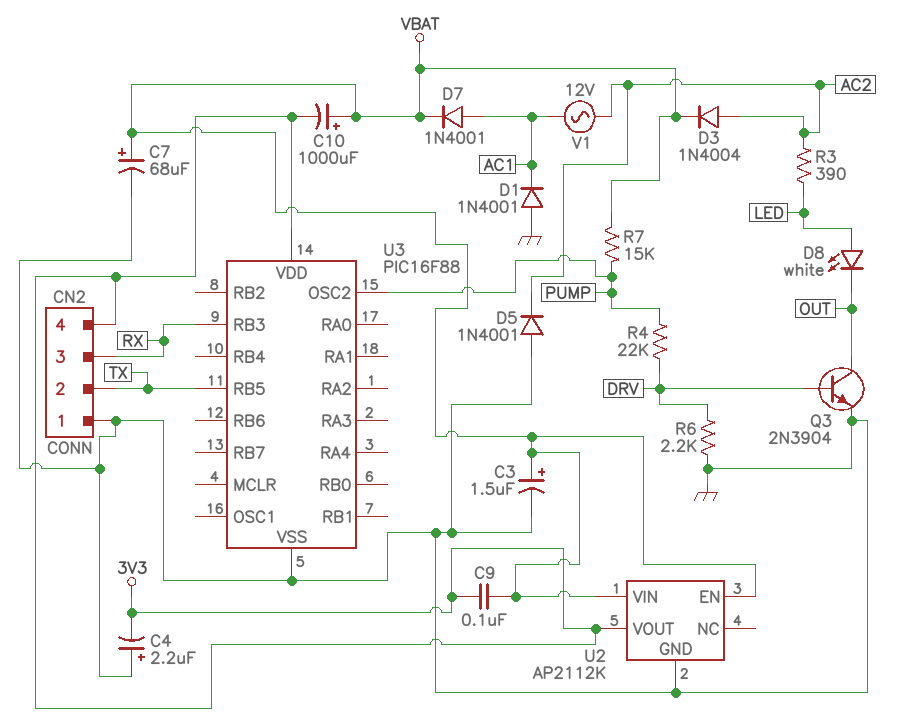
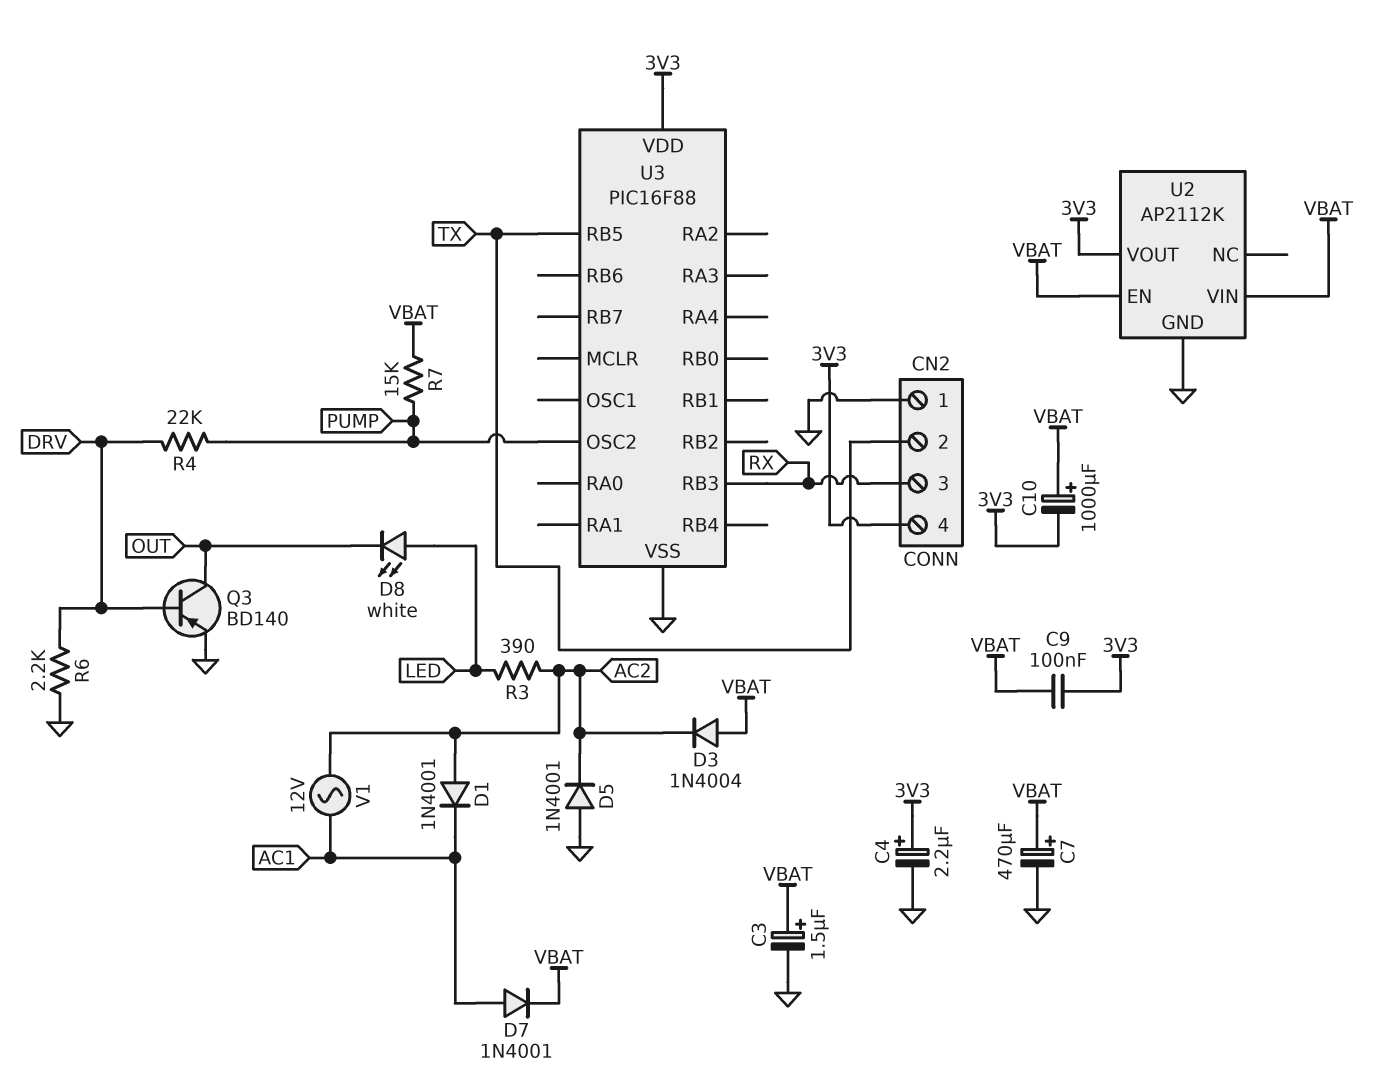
C4: 2.2uF (plus GND, minus 3V3) -> 2.2uF (plus 3V3, minus GND)
C7: 68uF (plus VBAT, minus GND) -> 470uF (plus VBAT, minus GND)
D1: diode 1N4001 (A GND, K AC1) -> diode 1N4001 (A AC2, K AC1)
D3: diode 1N4004 (A AC2, K VBAT) -> diode 1N4004 (A VBAT, K AC2)
Q3: NPN 2N3904 (B DRV, C OUT, E GND) -> PNP BD140 (B DRV, C OUT, E GND)

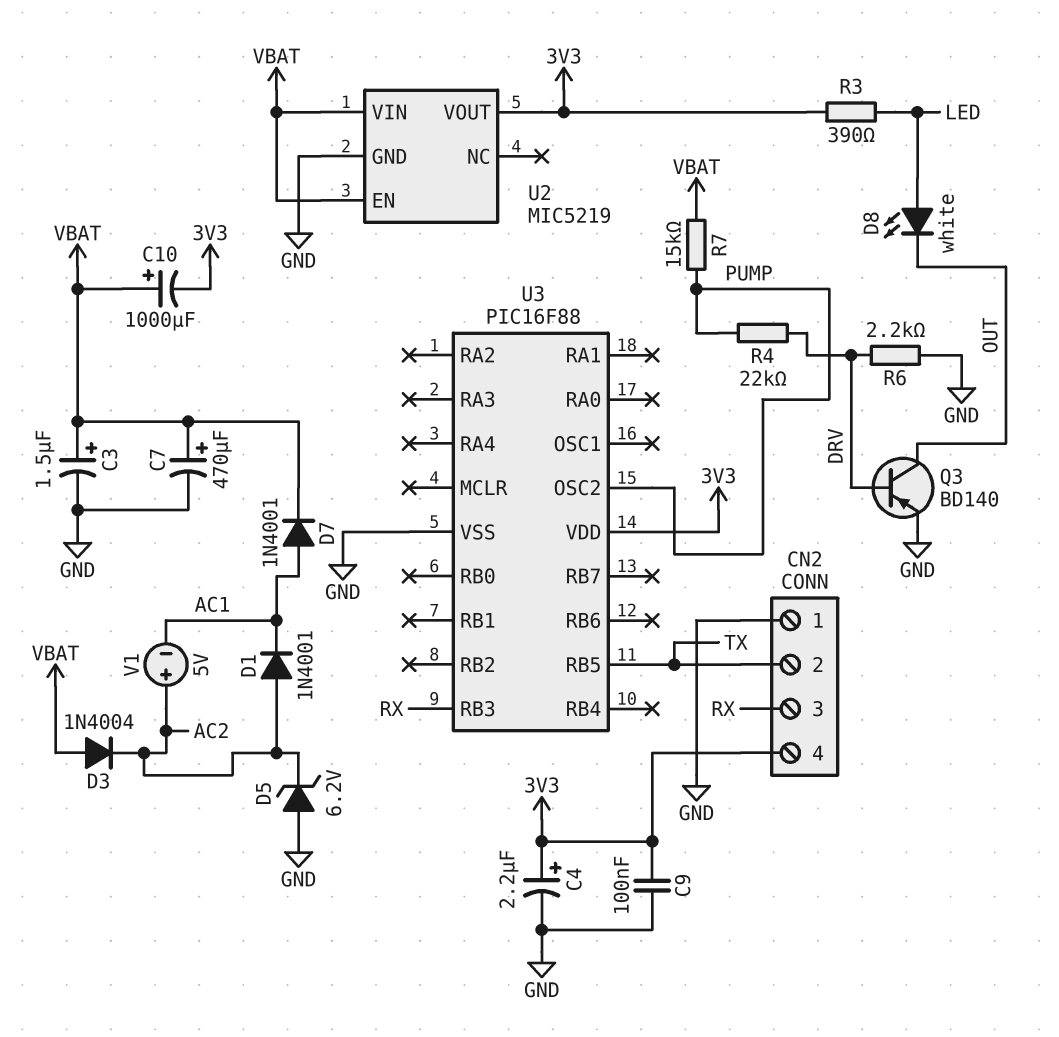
C9: 100nF (3V3, VBAT) -> 100nF (3V3, GND)
D5: diode 1N4001 (A GND, K AC2) -> zener 6.2V (A GND, K AC2)
R3: 390 (AC2, LED) -> 390 (3V3, LED)
U2: AP2112K -> MIC5219
V1: AC 12V (AC1, AC2) -> 5V (plus AC2, minus AC1)

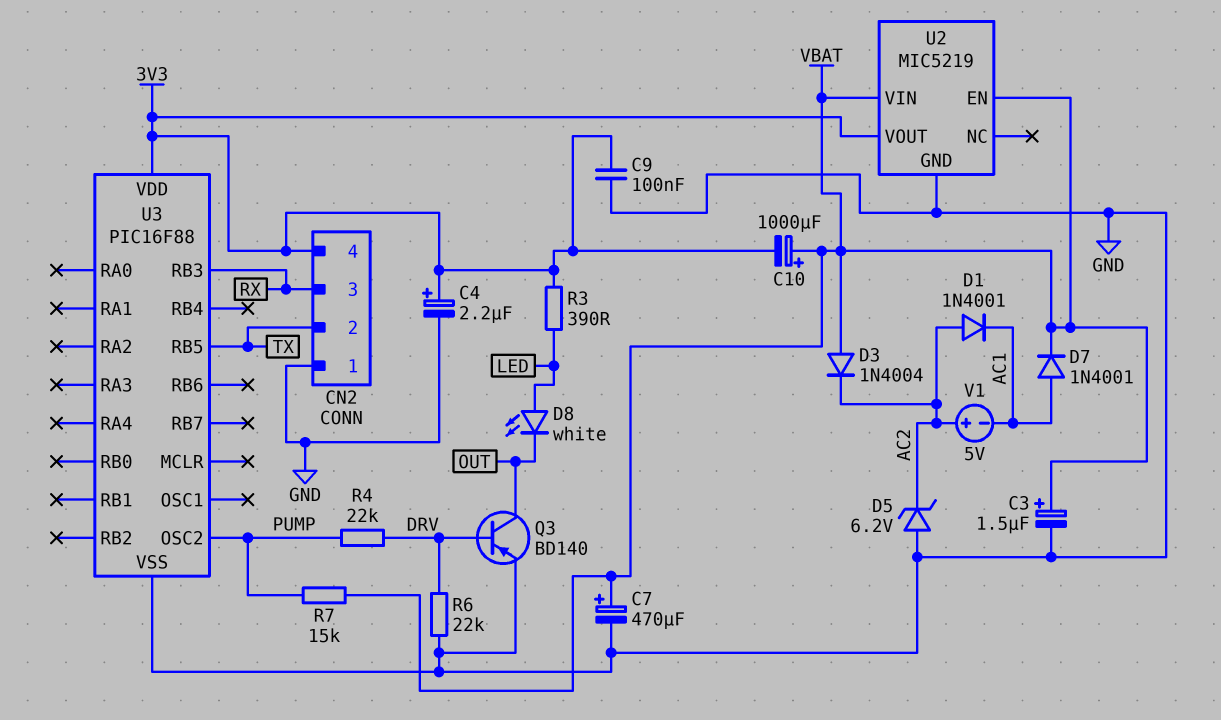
R6: 2.2k (DRV, GND) -> 22k (DRV, GND)

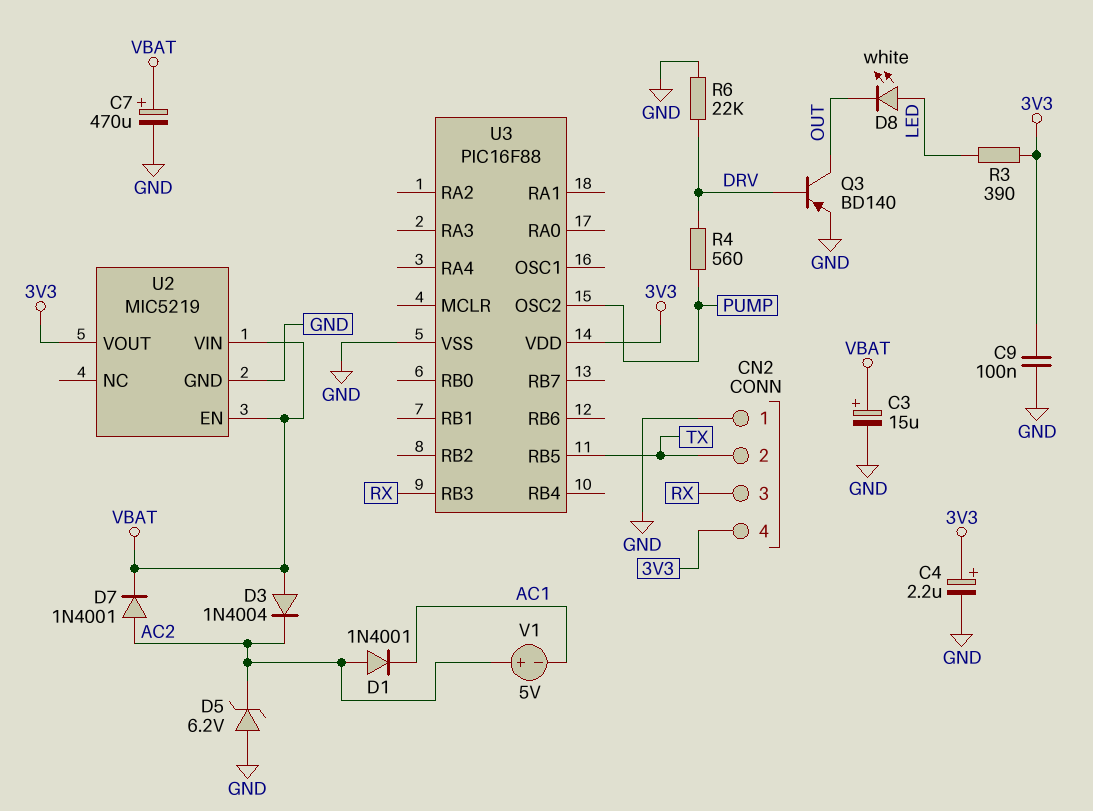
C3: 1.5uF (plus VBAT, minus GND) -> 15uF (plus VBAT, minus GND)
C10: 1000uF (plus VBAT, minus 3V3) -> none
D7: diode 1N4001 (A AC1, K VBAT) -> diode 1N4001 (A AC2, K VBAT)
R4: 22k (DRV, PUMP) -> 560 (DRV, PUMP)
R7: 15k (PUMP, VBAT) -> none

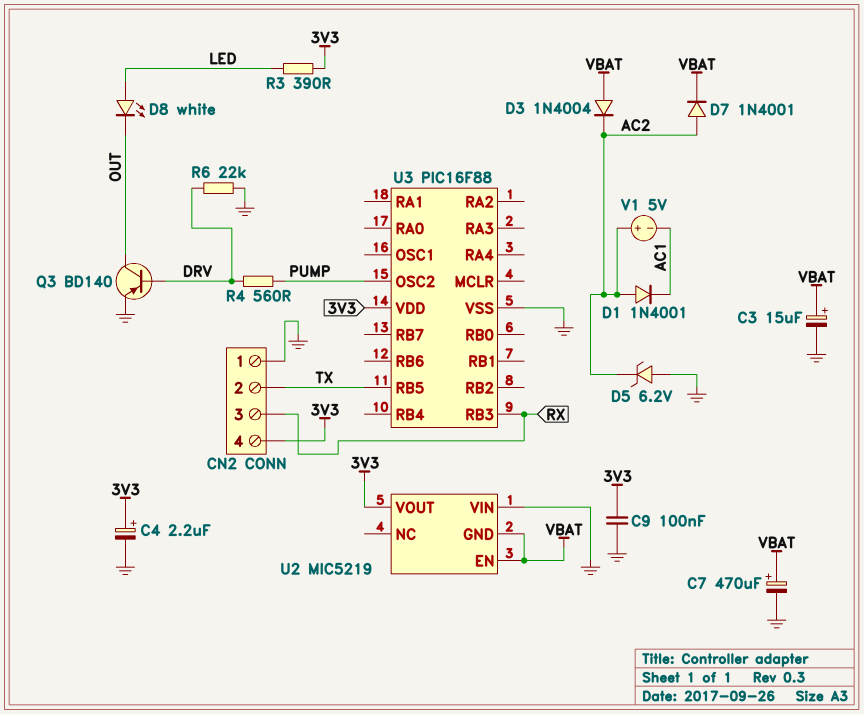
U2 pin GND: GND -> VBAT
U2 pin VIN: VBAT -> GND

